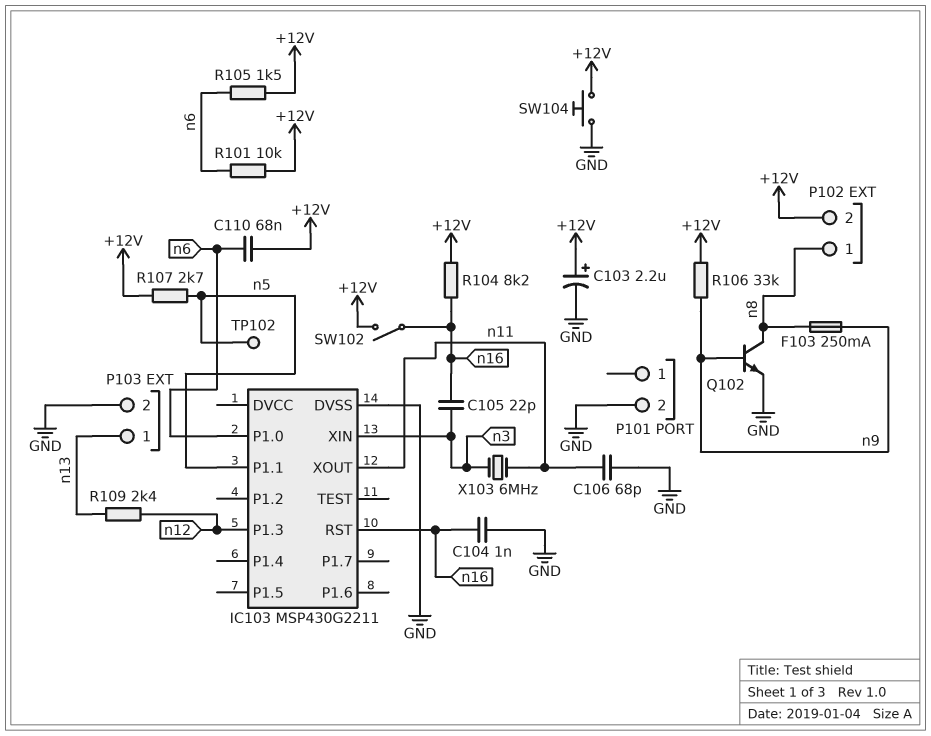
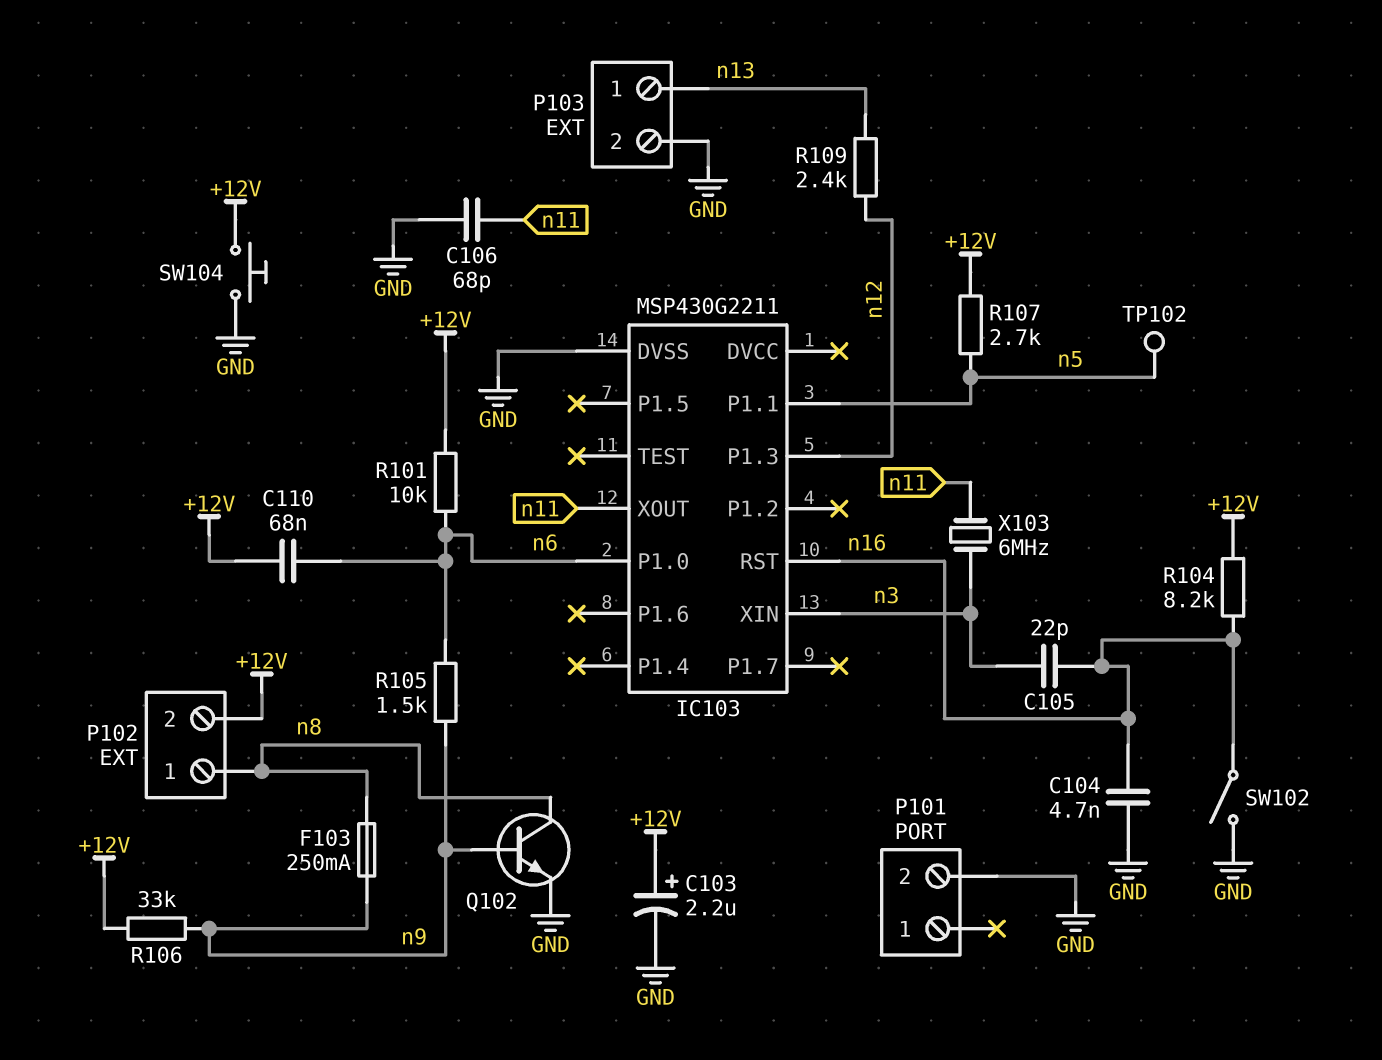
C104: 1nF (GND, n16) -> 4.7nF (GND, n16)
R105: 1.5k (+12V, n6) -> 1.5k (n6, n9)
SW102: switch (+12V, n16) -> switch (GND, n16)

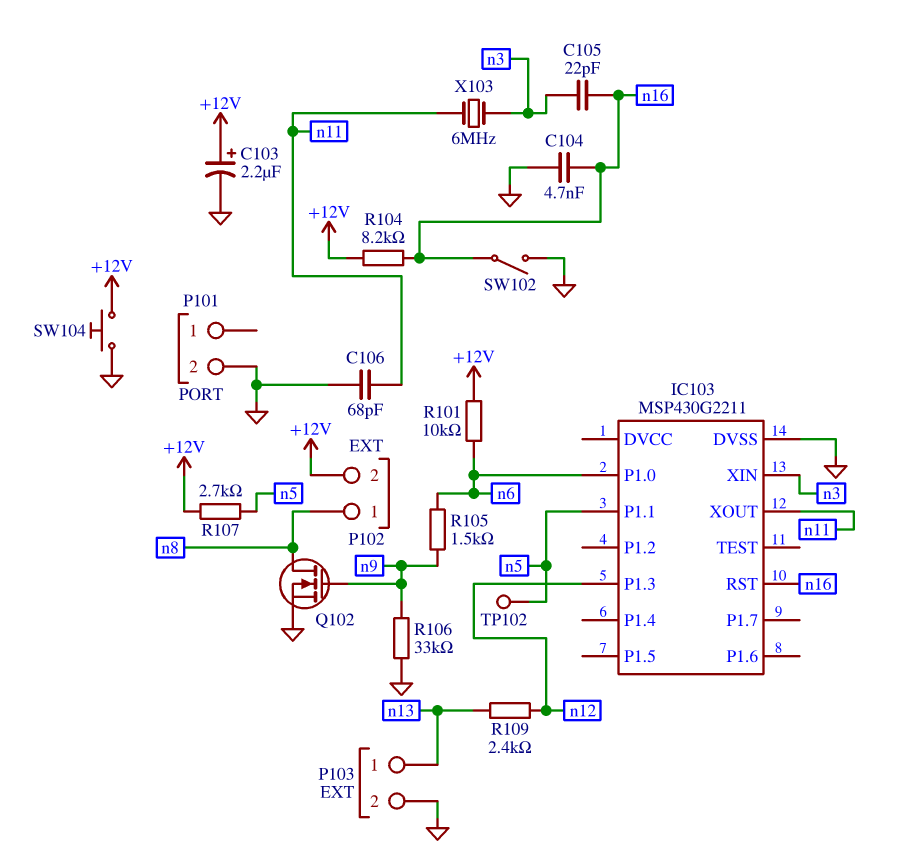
C110: 68nF (+12V, n6) -> none
F103: 250mA (n8, n9) -> none
Q102: NPN (B n9, C n8, E GND) -> NMOS (G n9, D n8, S GND)
R106: 33k (+12V, n9) -> 33k (GND, n9)

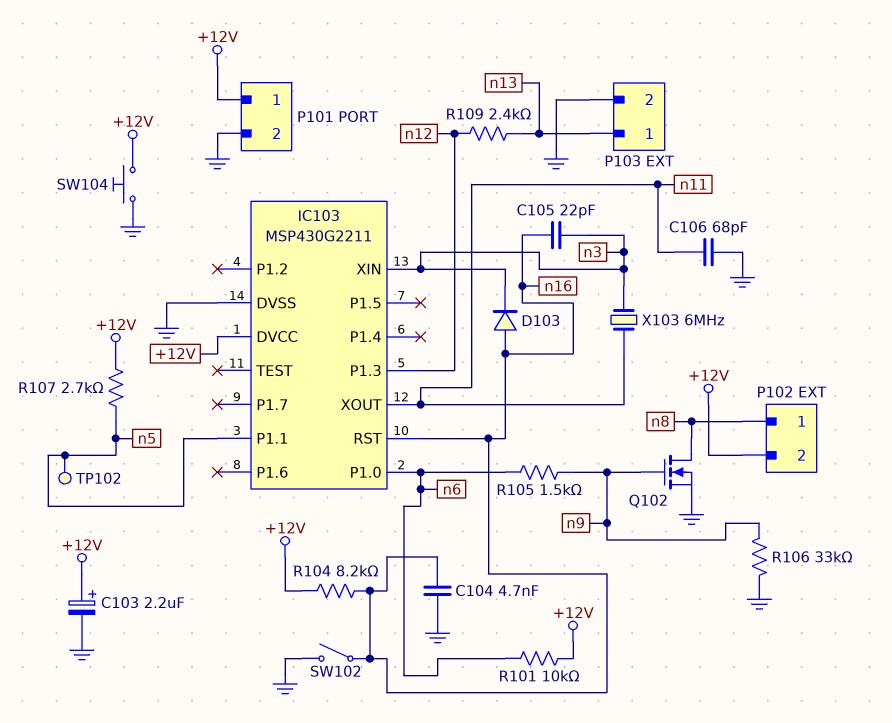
D103: none -> diode (A n16, K n3)
IC103 pin DVCC: none -> +12V
P101 pin 1: none -> +12V

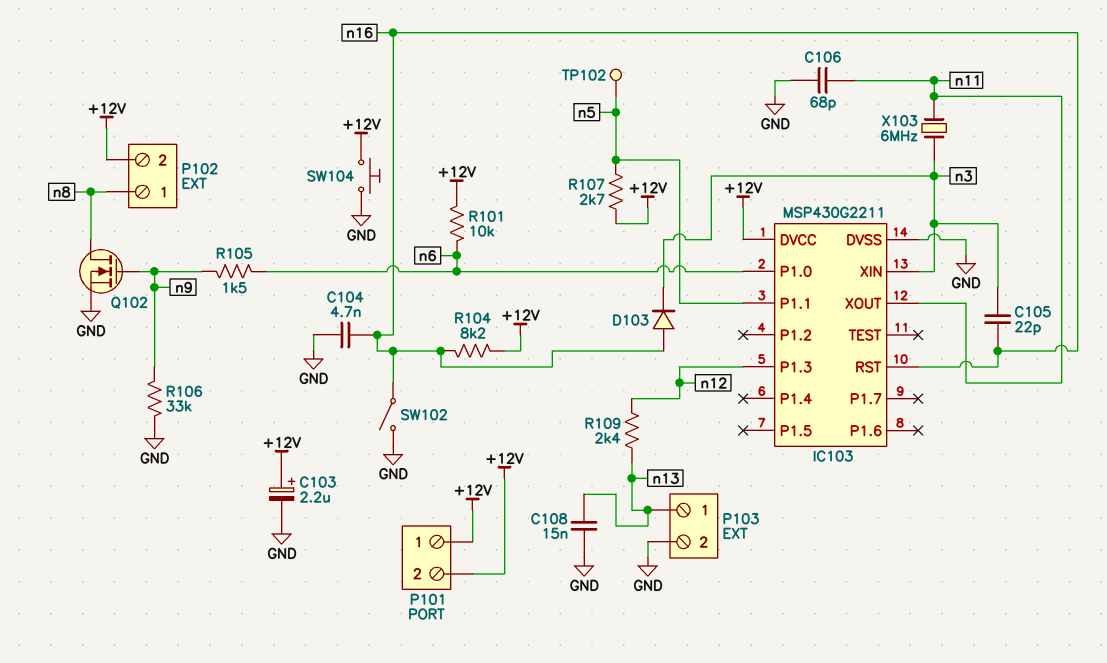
C108: none -> 15nF (GND, n13)
P101 pin 2: GND -> +12V

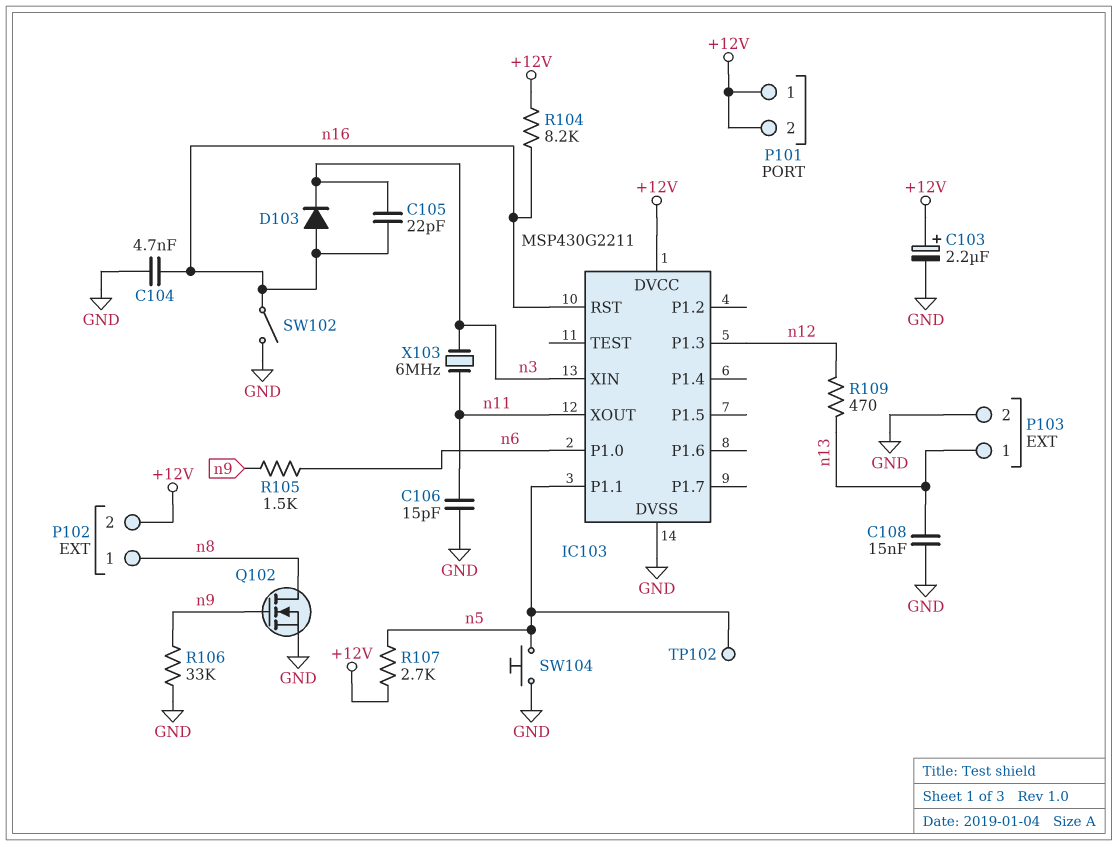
C106: 68pF (GND, n11) -> 15pF (GND, n11)
R101: 10k (+12V, n6) -> none
R109: 2.4k (n12, n13) -> 470 (n12, n13)
SW104: button (+12V, GND) -> button (GND, n5)

